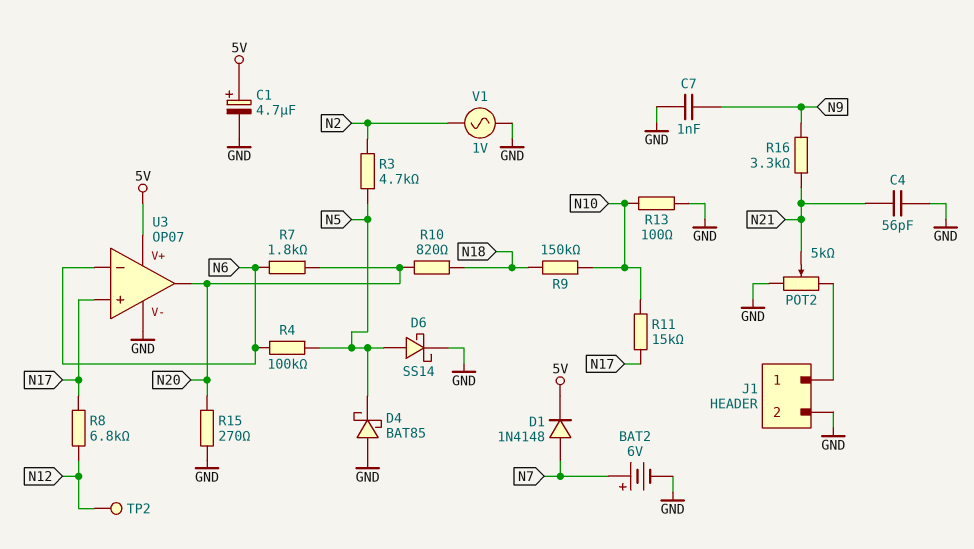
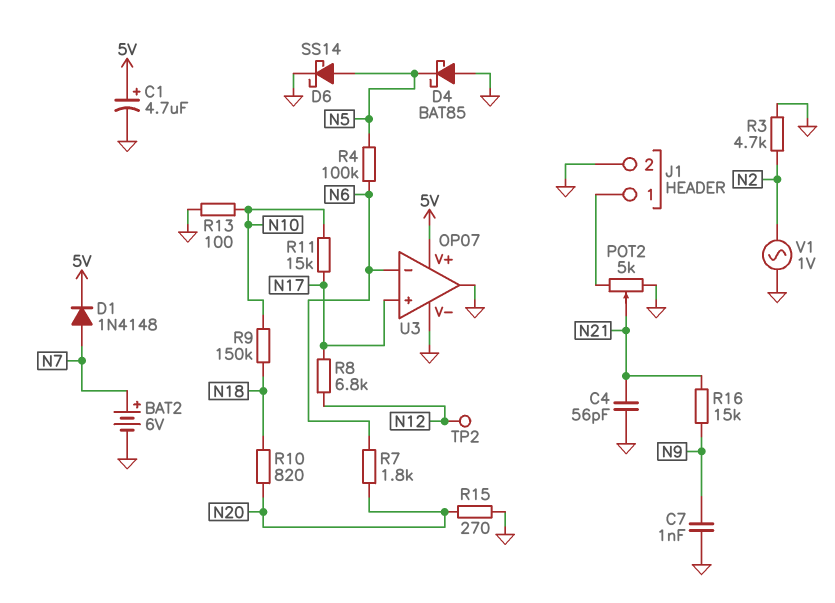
R3: 4.7k (N2, N5) -> 4.7k (GND, N2)
R16: 3.3k (N9, N21) -> 15k (N9, N21)
U3 pin out: N20 -> GND

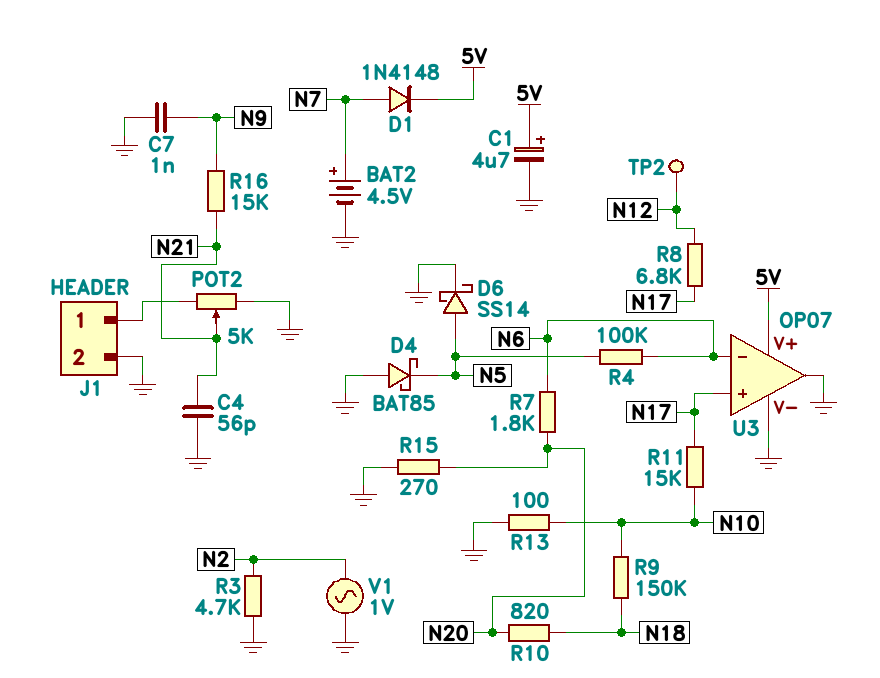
BAT2: 6V (plus N7, minus GND) -> 4.5V (plus N7, minus GND)

